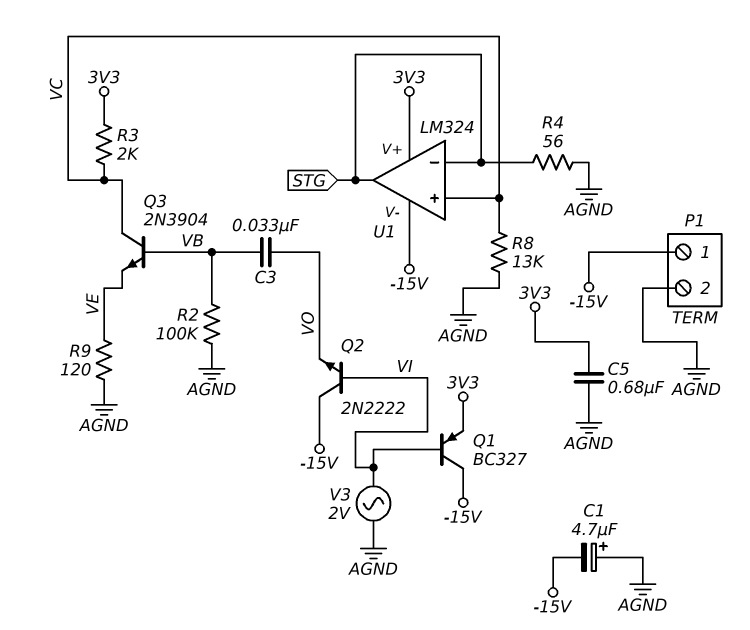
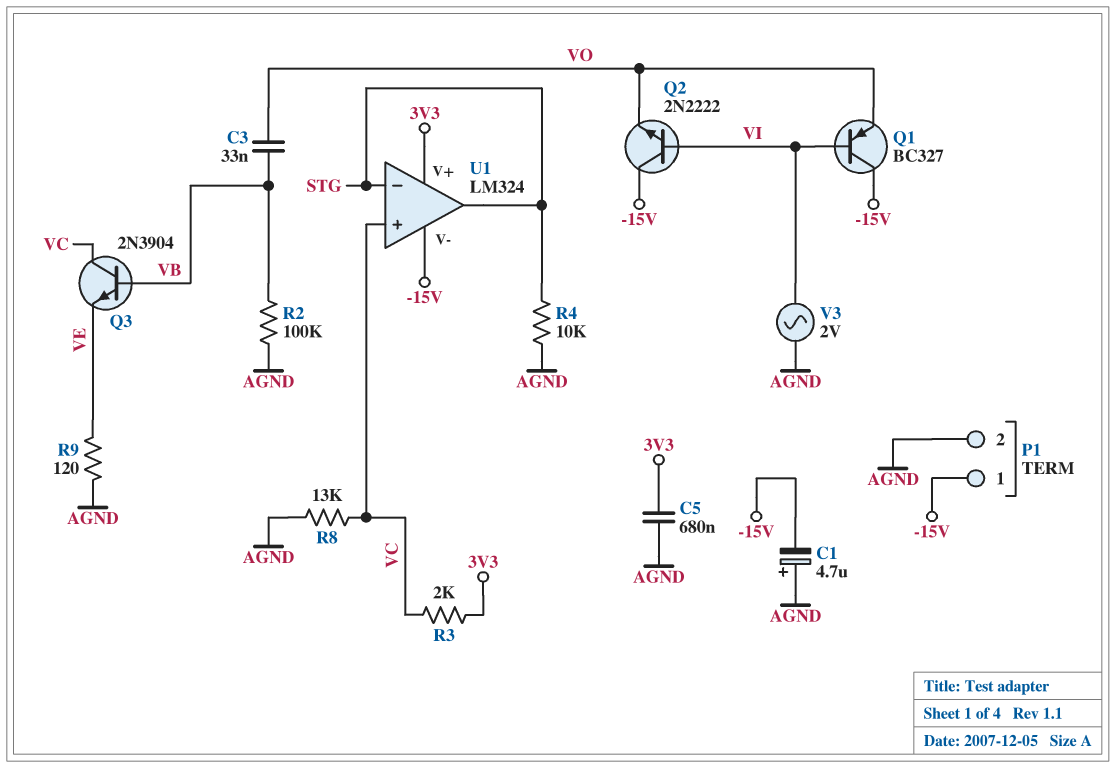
Q1: PNP BC327 (B VI, C -15V, E 3V3) -> PNP BC327 (B VI, C -15V, E VO)
R4: 56 (AGND, STG) -> 10k (AGND, STG)

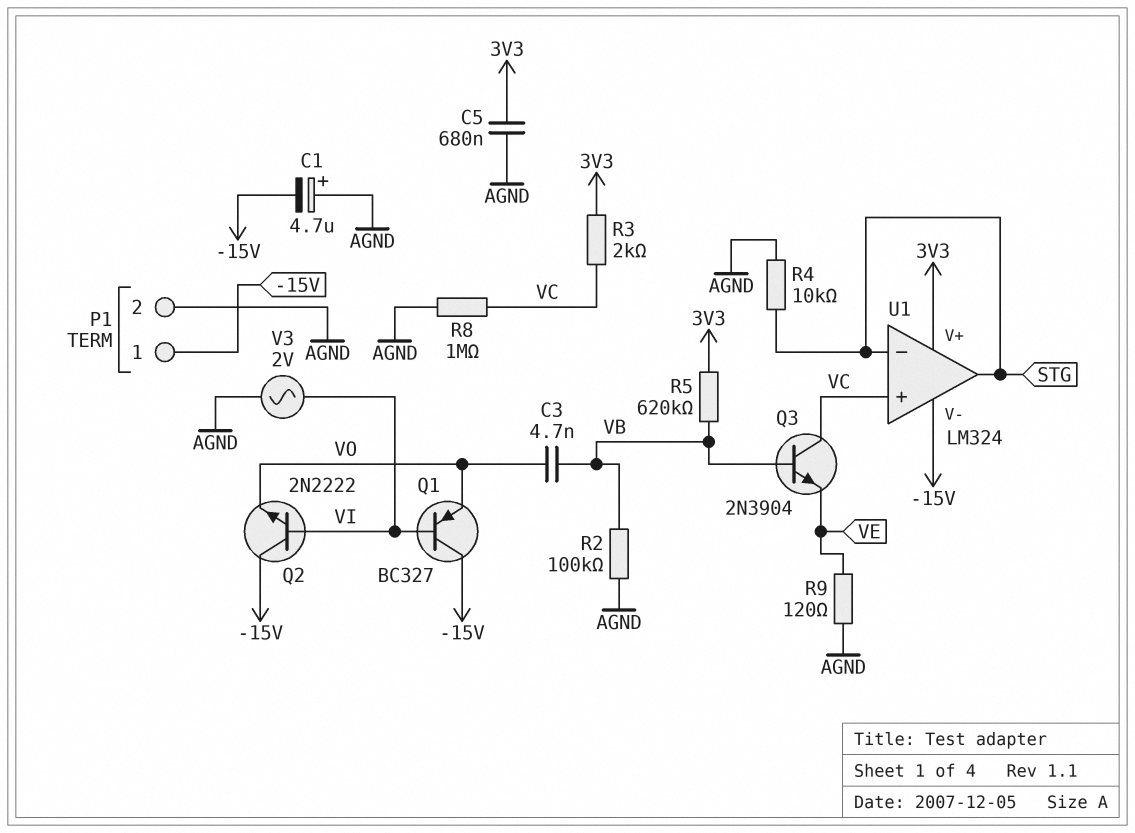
C3: 33nF (VB, VO) -> 4.7nF (VB, VO)
R5: none -> 620k (3V3, VB)
R8: 13k (AGND, VC) -> 1M (AGND, VC)

